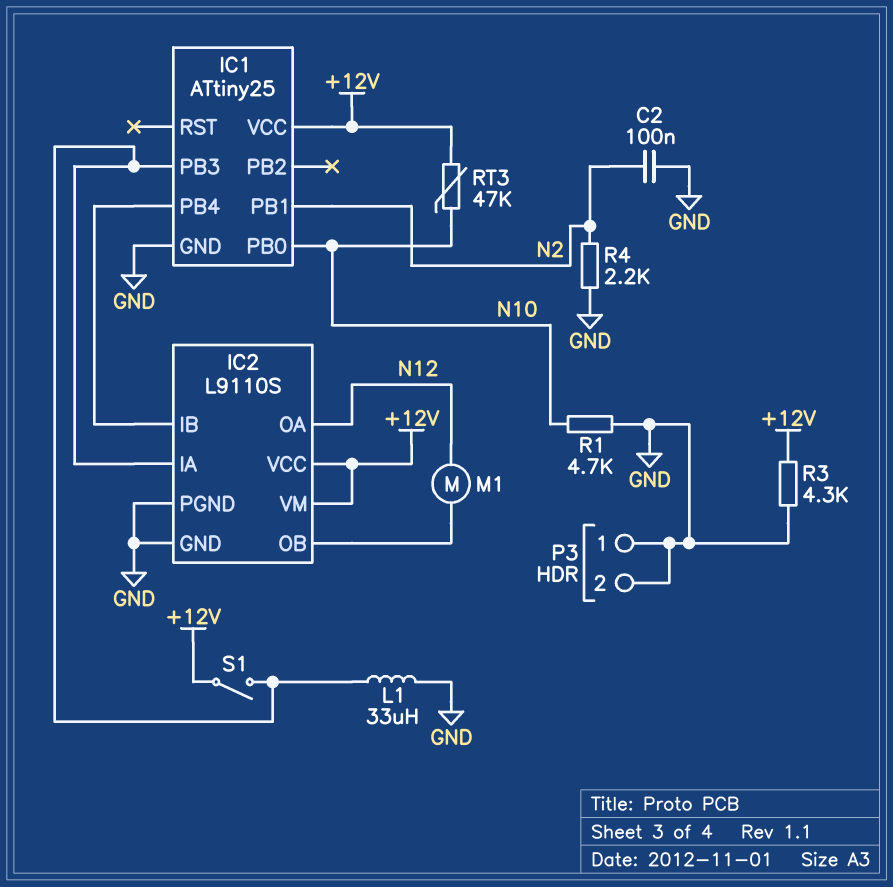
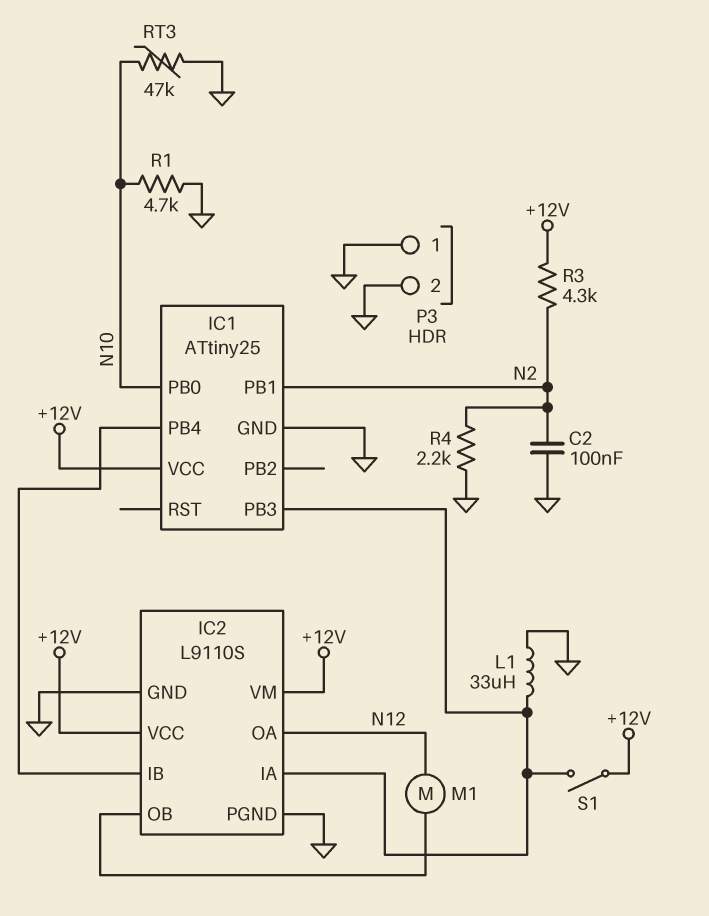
R3: 4.3k (+12V, GND) -> 4.3k (+12V, N2)
RT3: 47k (+12V, N10) -> 47k (GND, N10)

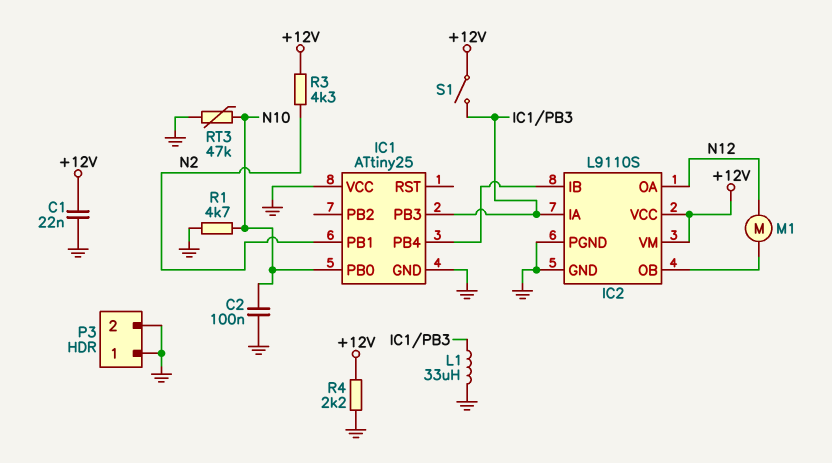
C1: none -> 22nF (+12V, GND)
C2: 100nF (GND, N2) -> 100nF (GND, N10)
IC1 pin VCC: +12V -> GND
R4: 2.2k (GND, N2) -> 2.2k (+12V, GND)

